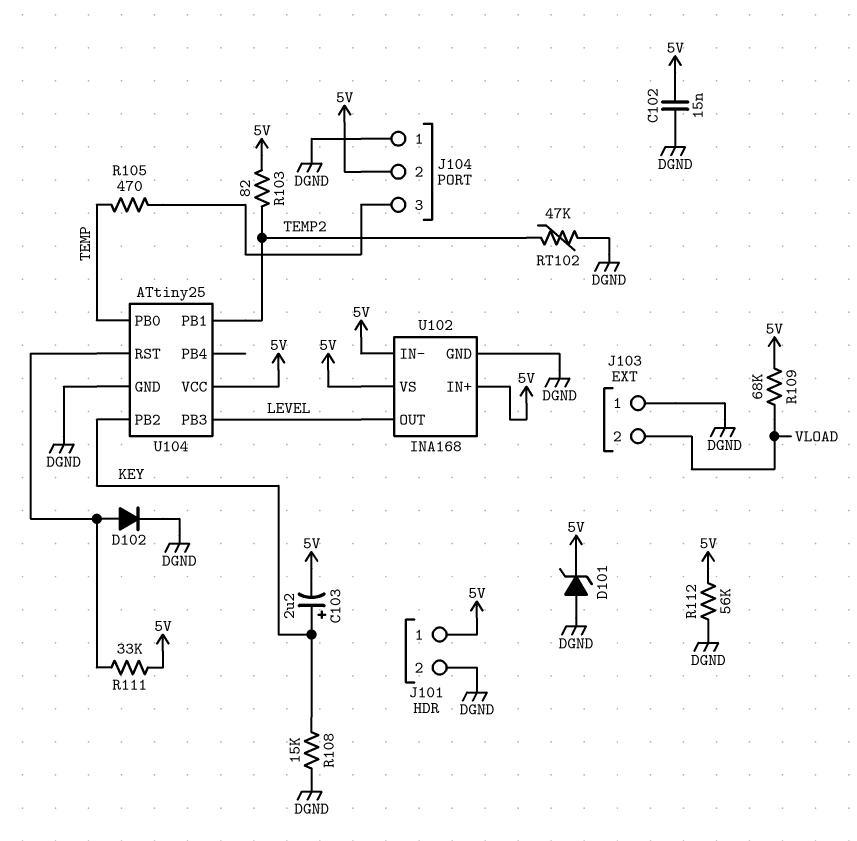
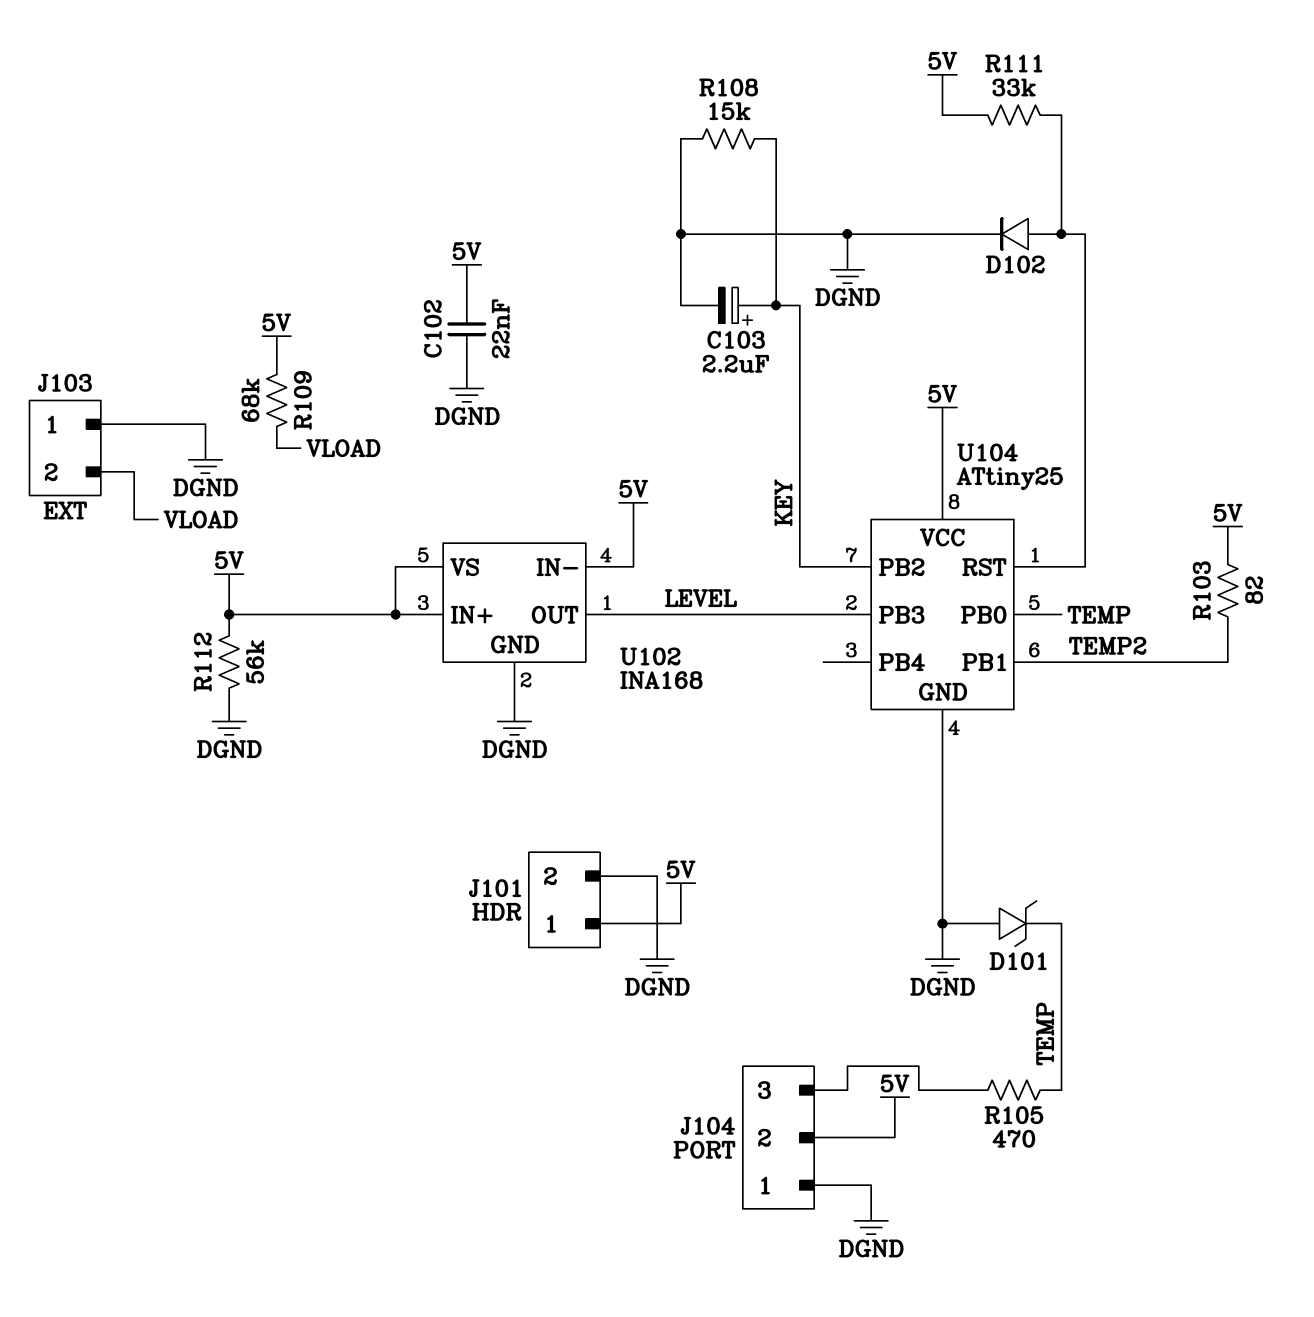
C102: 15nF (5V, DGND) -> 22nF (5V, DGND)
C103: 2.2uF (plus KEY, minus 5V) -> 2.2uF (plus KEY, minus DGND)
D101: zener (A DGND, K 5V) -> zener (A DGND, K TEMP)
RT102: 47k (DGND, TEMP2) -> none

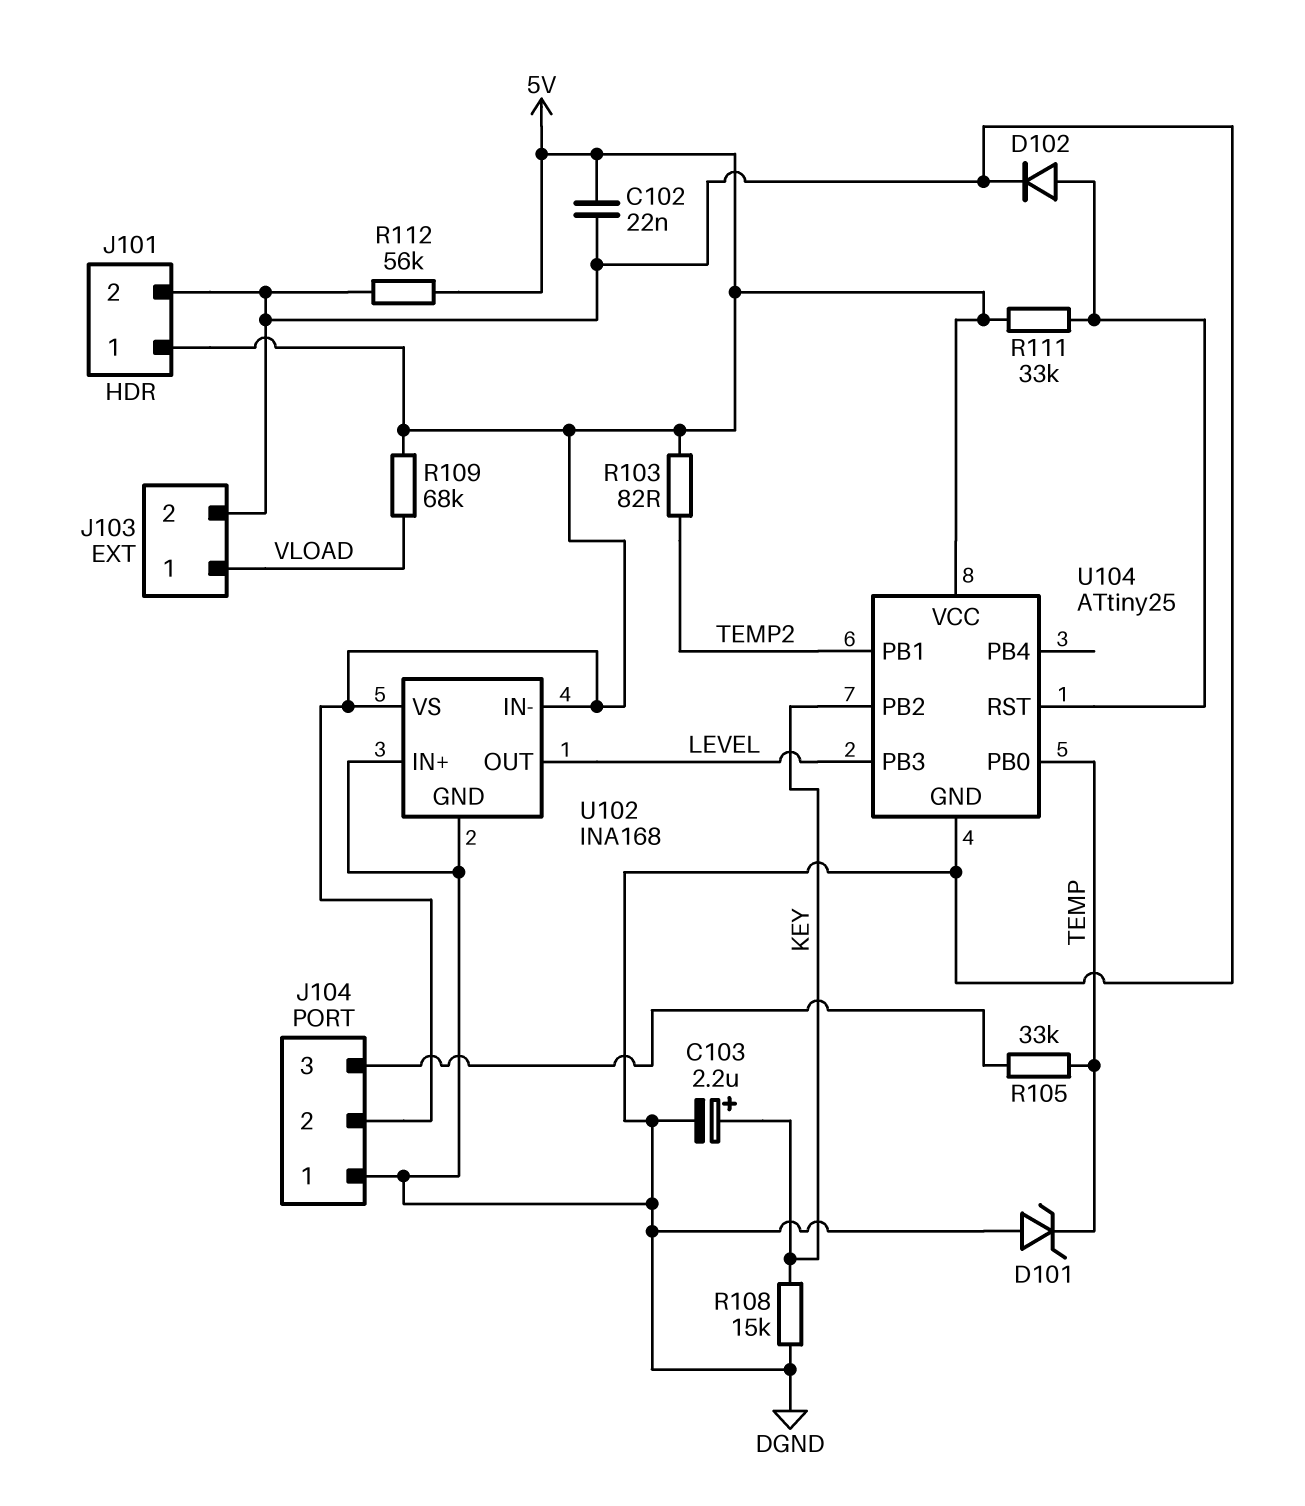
J103 pin 1: DGND -> VLOAD
J103 pin 2: VLOAD -> DGND
R105: 470 (J104/3, TEMP) -> 33k (J104/3, TEMP)
U102 pin IN+: 5V -> DGND

